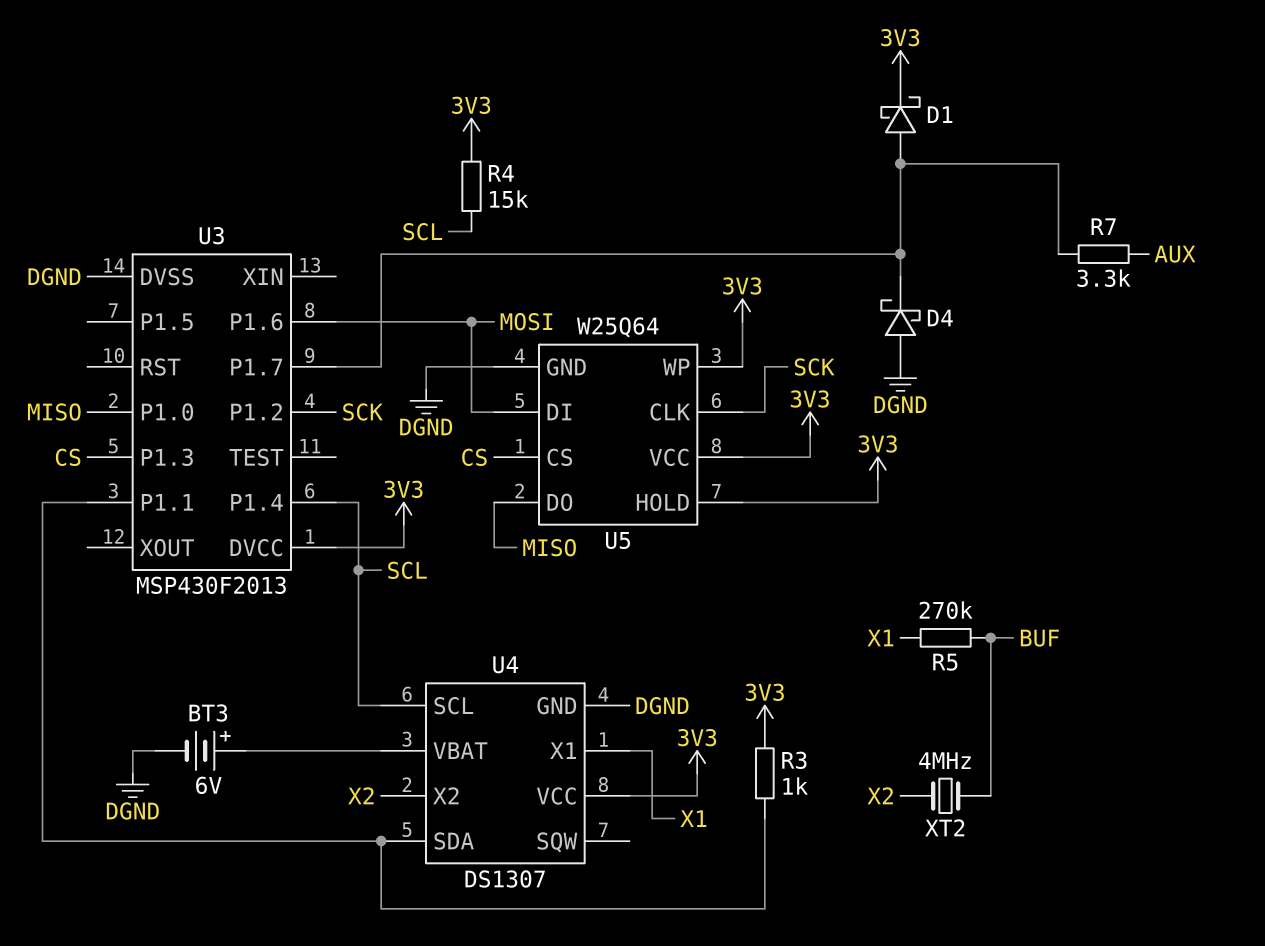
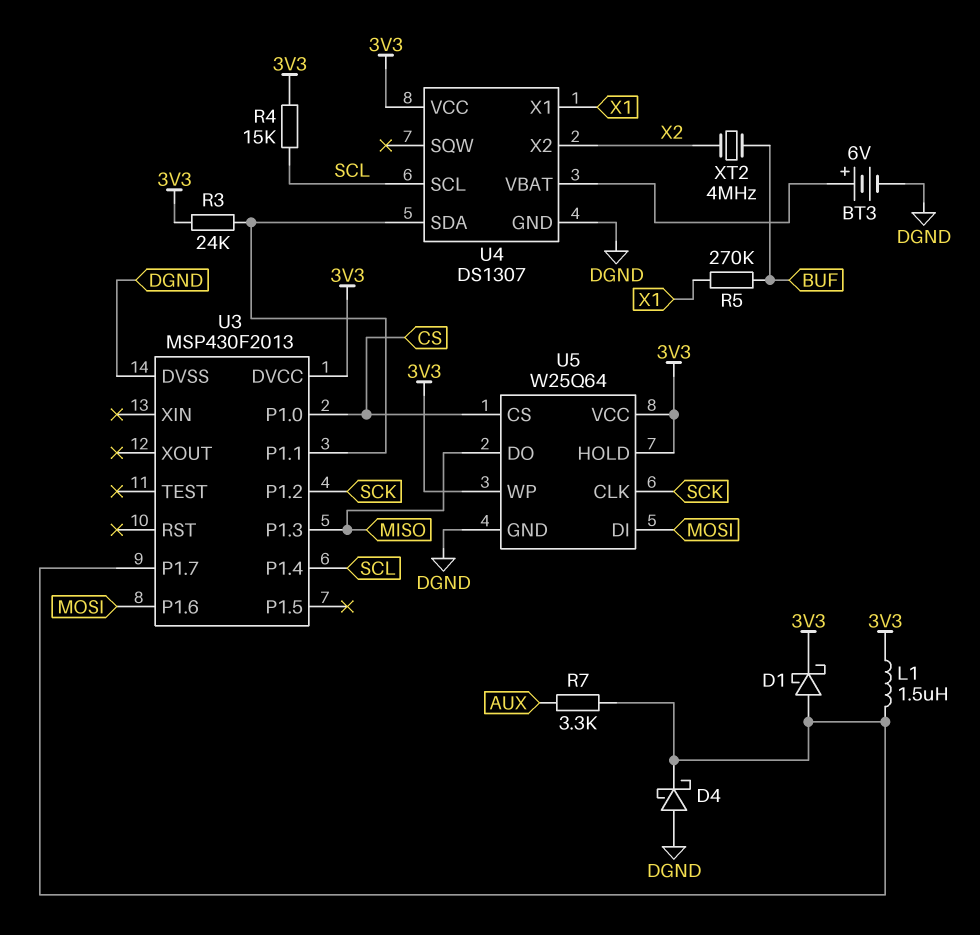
L1: none -> 1.5uH (3V3, U3/P1.7)
R3: 1k (3V3, U3/P1.1) -> 24k (3V3, U3/P1.1)
U3 pin P1.0: MISO -> CS
U3 pin P1.3: CS -> MISO

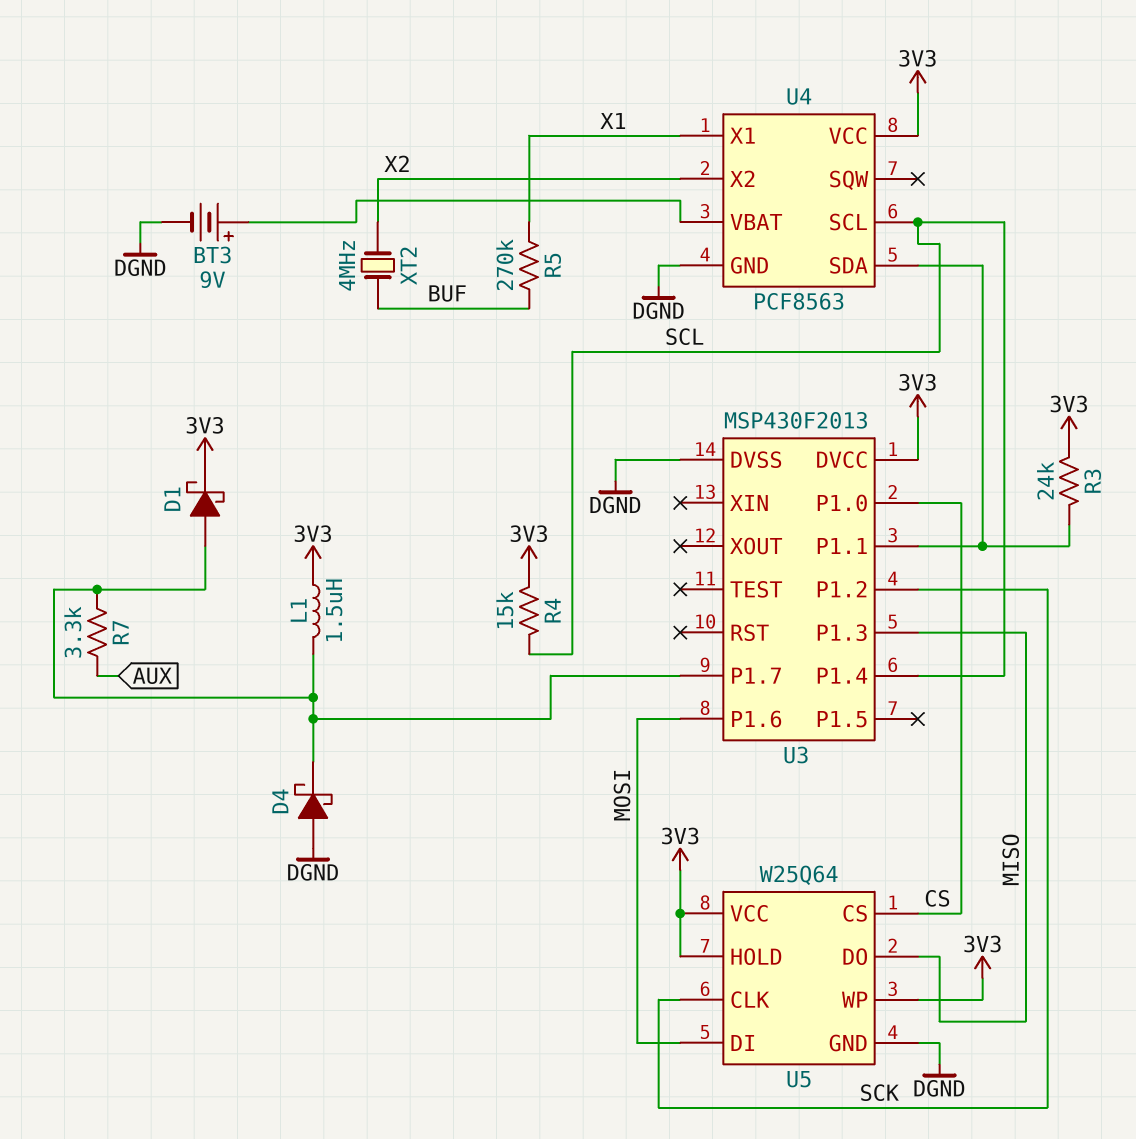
BT3: 6V (plus U4/VBAT, minus DGND) -> 9V (plus U4/VBAT, minus DGND)
U4: DS1307 -> PCF8563

